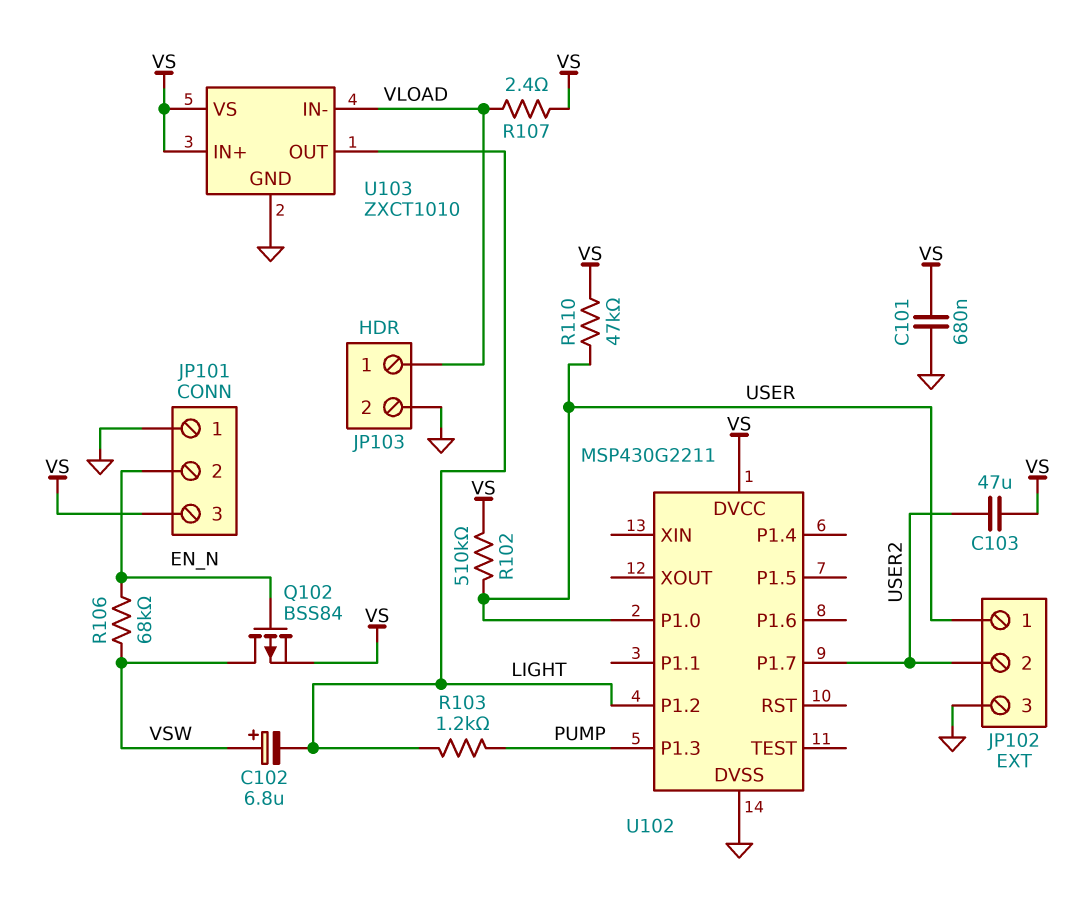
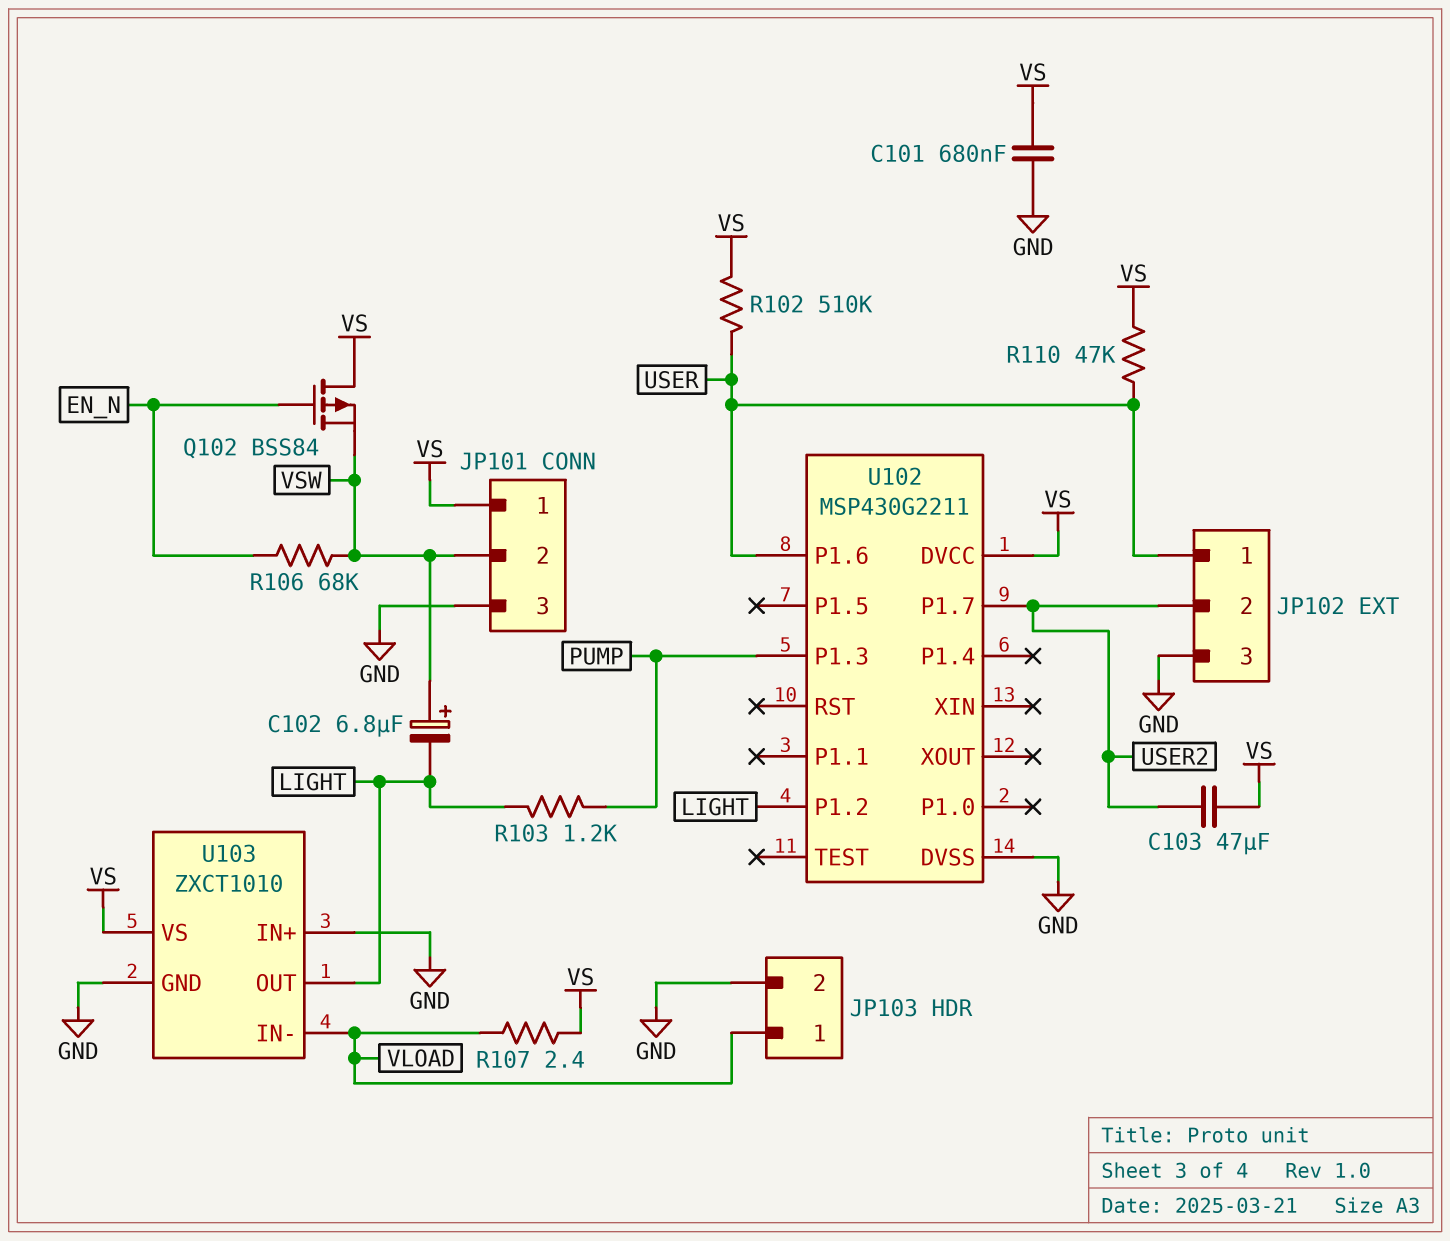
JP101 pin 1: GND -> VS
JP101 pin 2: EN_N -> VSW
JP101 pin 3: VS -> GND
Q102: PMOS BSS84 (G EN_N, D VSW, S VS) -> PMOS BSS84 (G EN_N, D VS, S VSW)
U102 pin P1.0: USER -> none
U102 pin P1.6: none -> USER
U103 pin IN+: VS -> GND

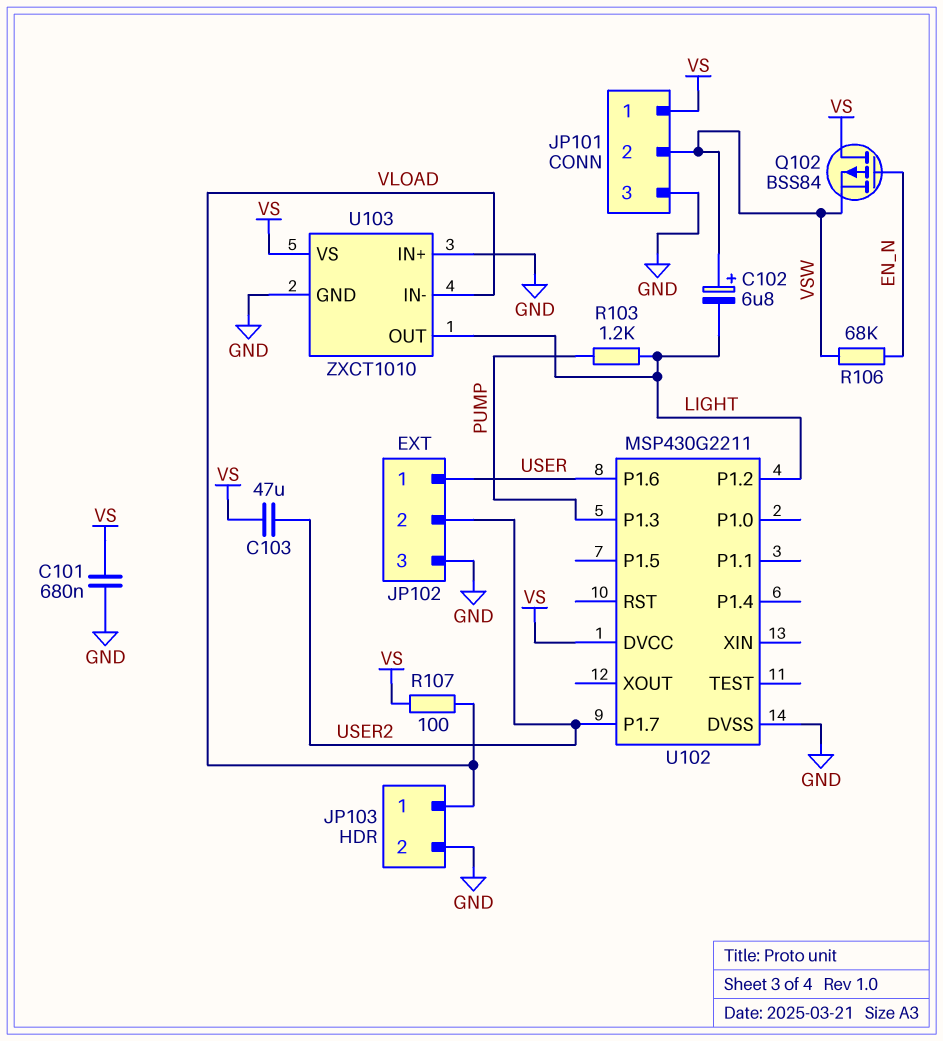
R102: 510k (USER, VS) -> none
R107: 2.4 (VLOAD, VS) -> 100 (VLOAD, VS)
R110: 47k (USER, VS) -> none

